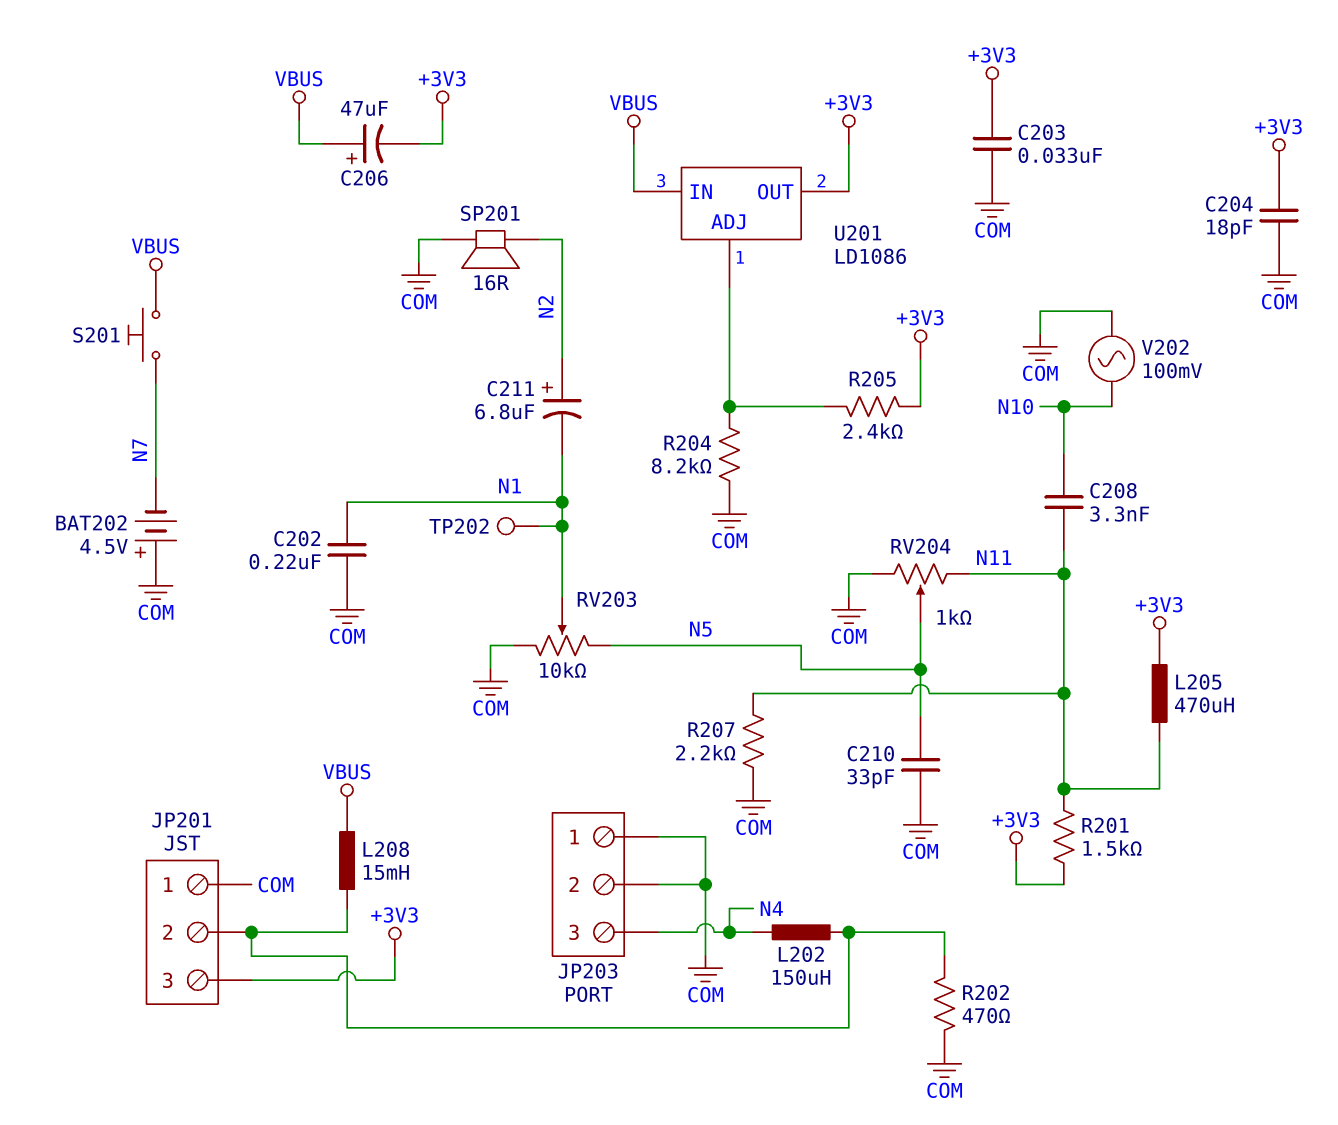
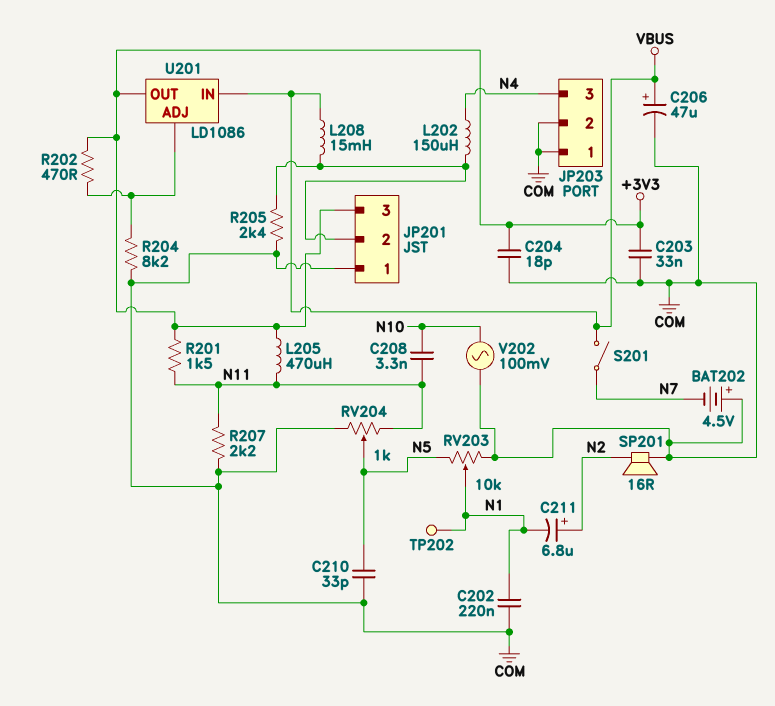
C206: 47uF (plus VBUS, minus +3V3) -> 47uF (plus VBUS, minus COM)
R202: 470 (COM, JP201/2) -> 470 (+3V3, U201/ADJ)
R205: 2.4k (+3V3, U201/ADJ) -> 2.4k (COM, JP201/2)
S201: button (N7, VBUS) -> switch (N7, VBUS)

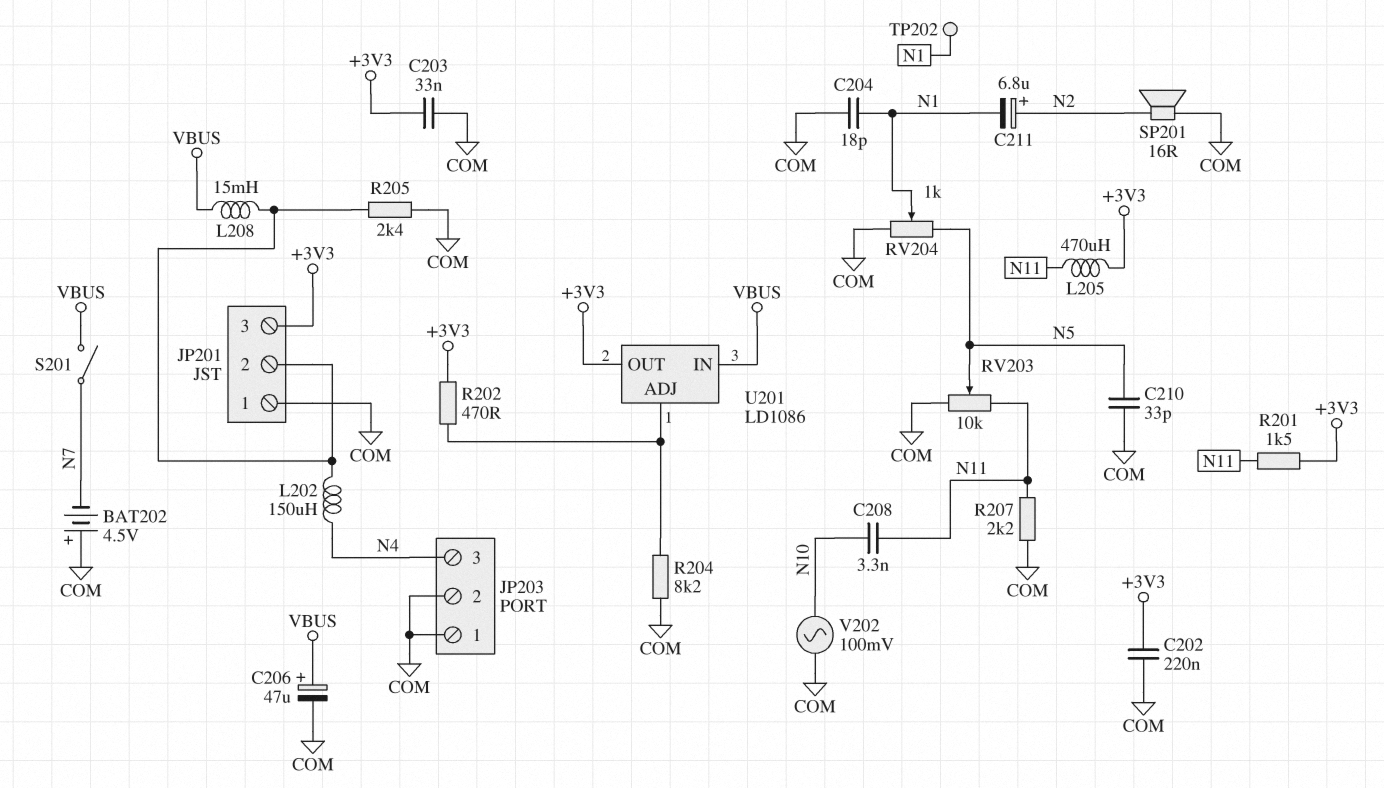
C202: 220nF (COM, N1) -> 220nF (+3V3, COM)
C204: 18pF (+3V3, COM) -> 18pF (COM, N1)
RV203: 10k (COM, N5, wiper N1) -> 10k (COM, N11, wiper N5)
RV204: 1k (COM, N11, wiper N5) -> 1k (COM, N5, wiper N1)

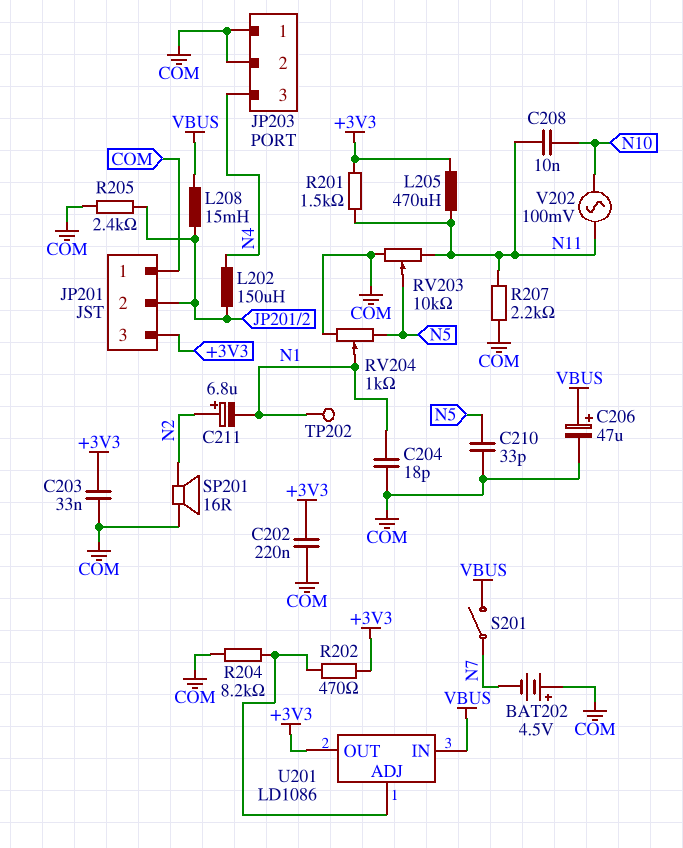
C208: 3.3nF (N10, N11) -> 10nF (N10, N11)
V202: AC 100mV (COM, N10) -> AC 100mV (N10, N11)

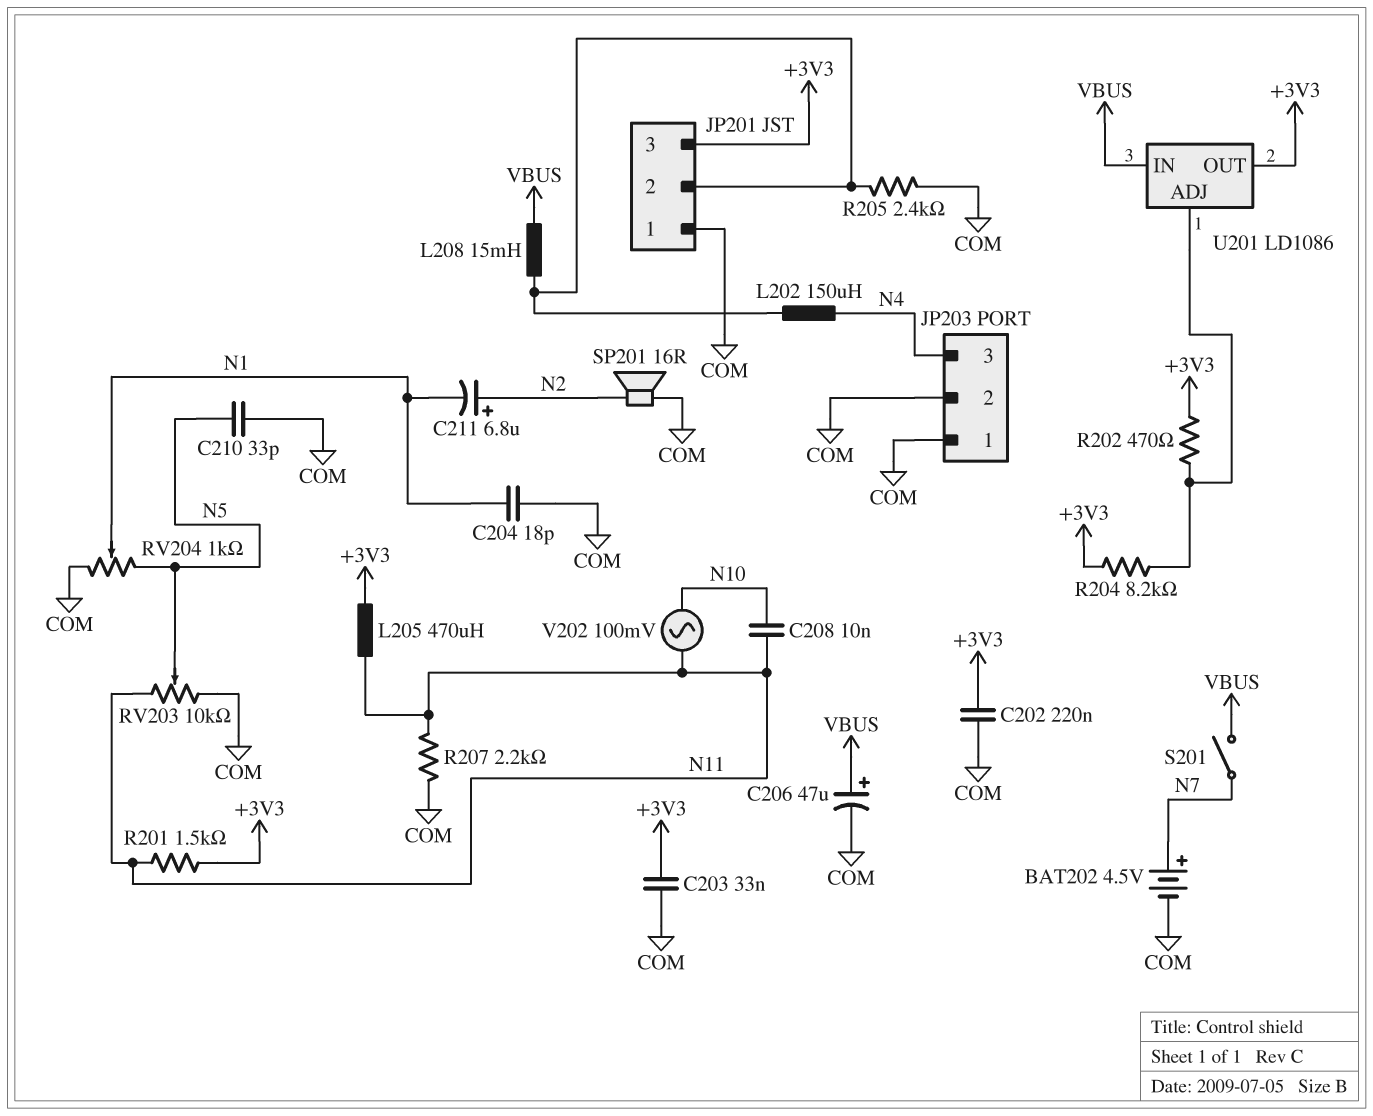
BAT202: 4.5V (plus COM, minus N7) -> 4.5V (plus N7, minus COM)
R204: 8.2k (COM, U201/ADJ) -> 8.2k (+3V3, U201/ADJ)
TP202: test point (N1) -> none

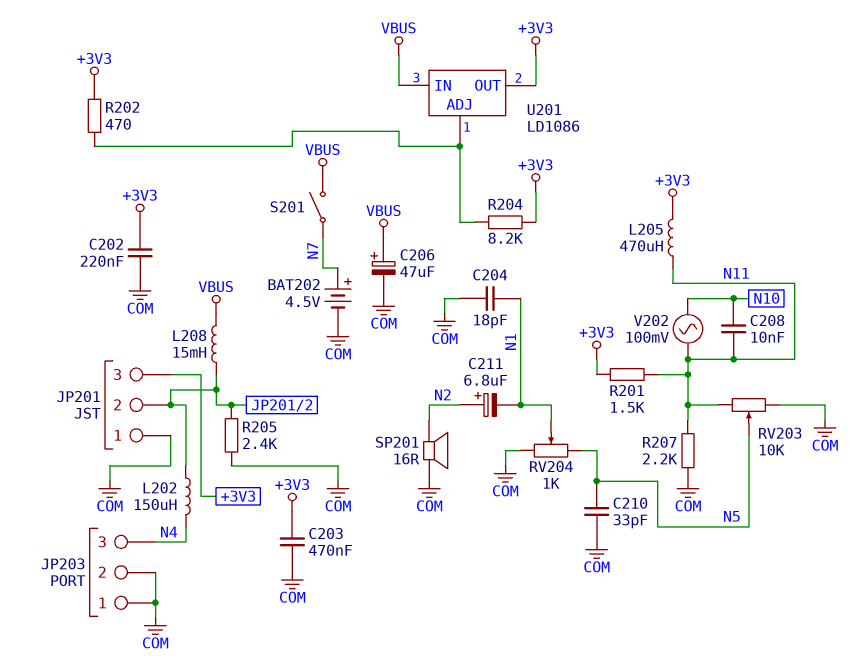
C203: 33nF (+3V3, COM) -> 470nF (+3V3, COM)

